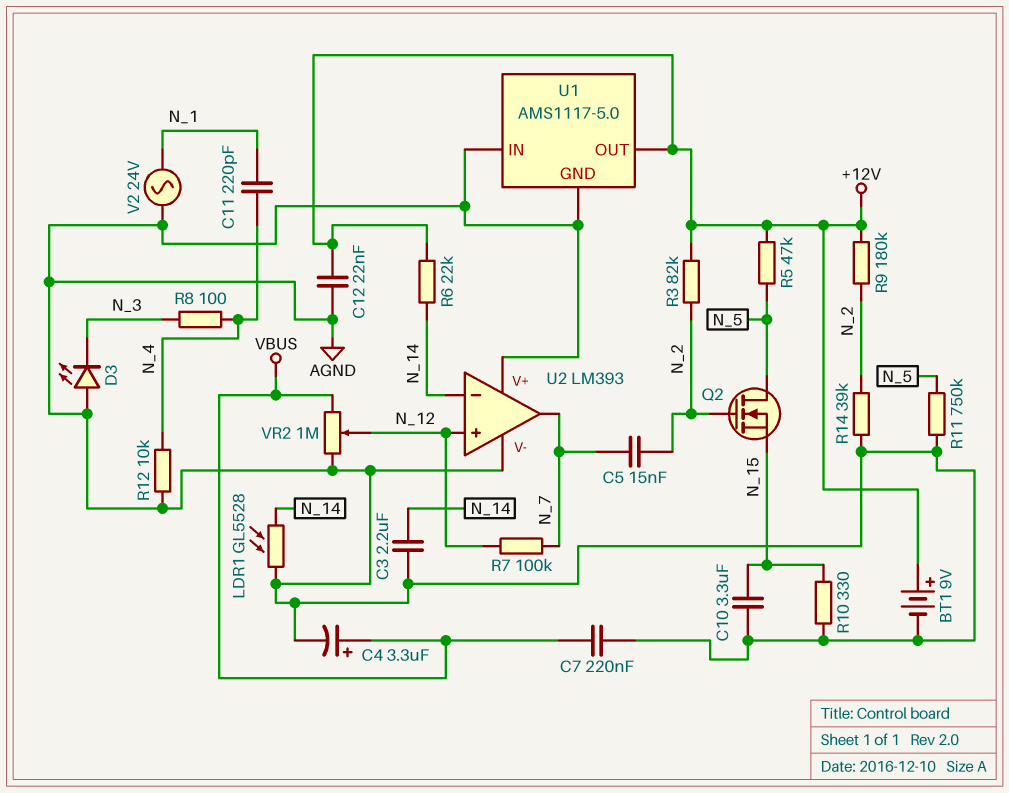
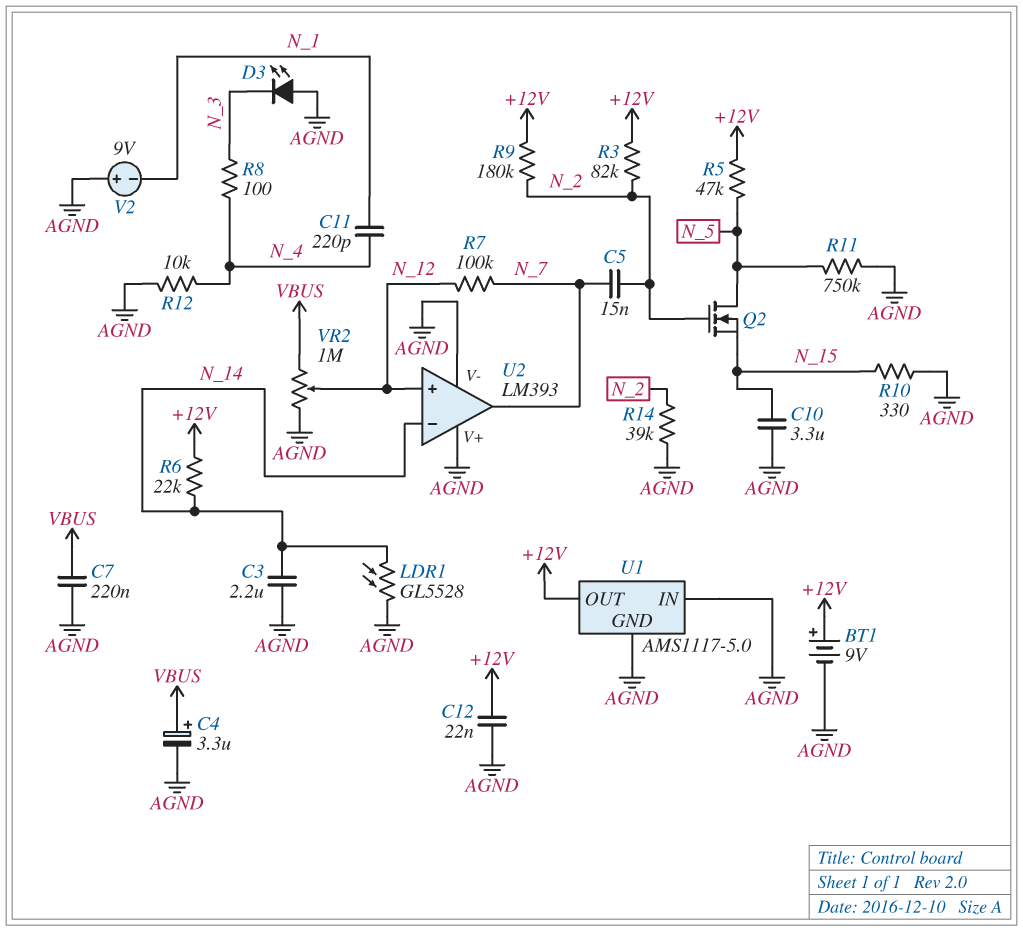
V2: AC 24V (AGND, N_1) -> 9V (plus AGND, minus N_1)

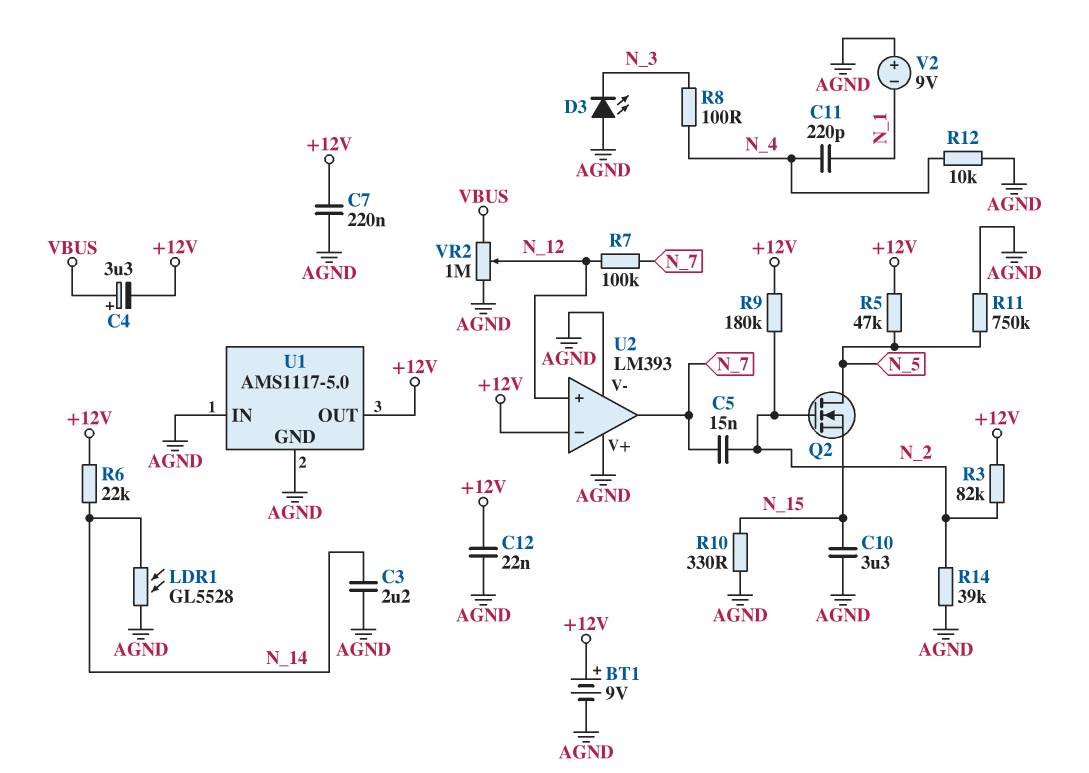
C4: 3.3uF (plus VBUS, minus AGND) -> 3.3uF (plus VBUS, minus +12V)
C7: 220nF (AGND, VBUS) -> 220nF (+12V, AGND)
U2 pin in-: N_14 -> +12V

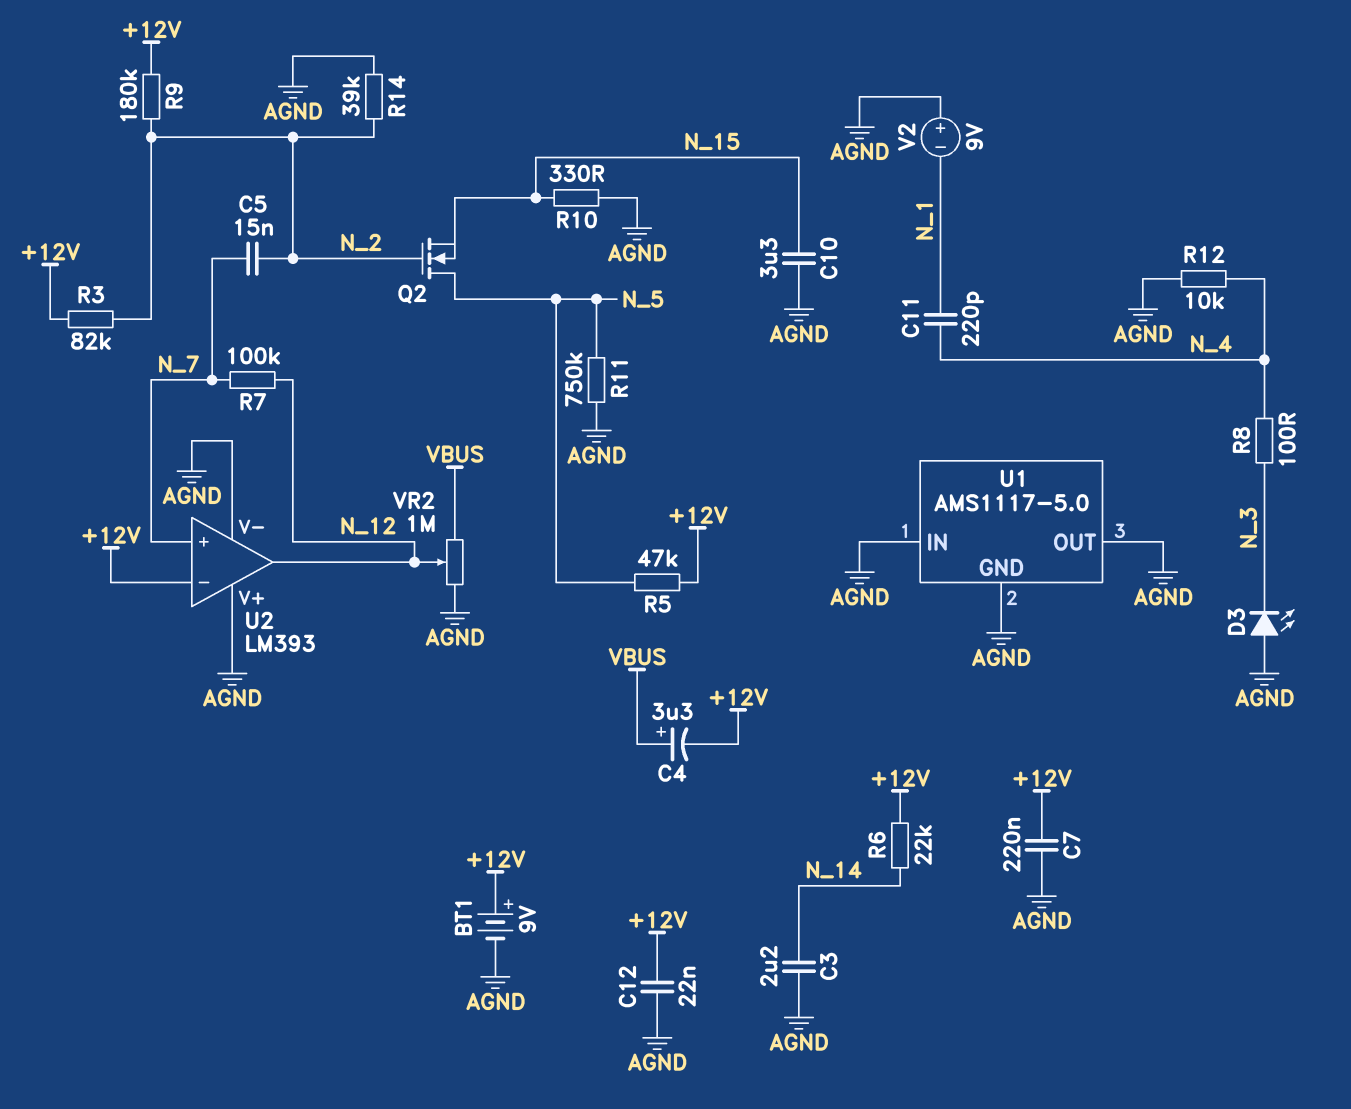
LDR1: GL5528 (AGND, N_14) -> none
U1 pin OUT: +12V -> AGND
U2 pin in+: N_12 -> N_7
U2 pin out: N_7 -> N_12

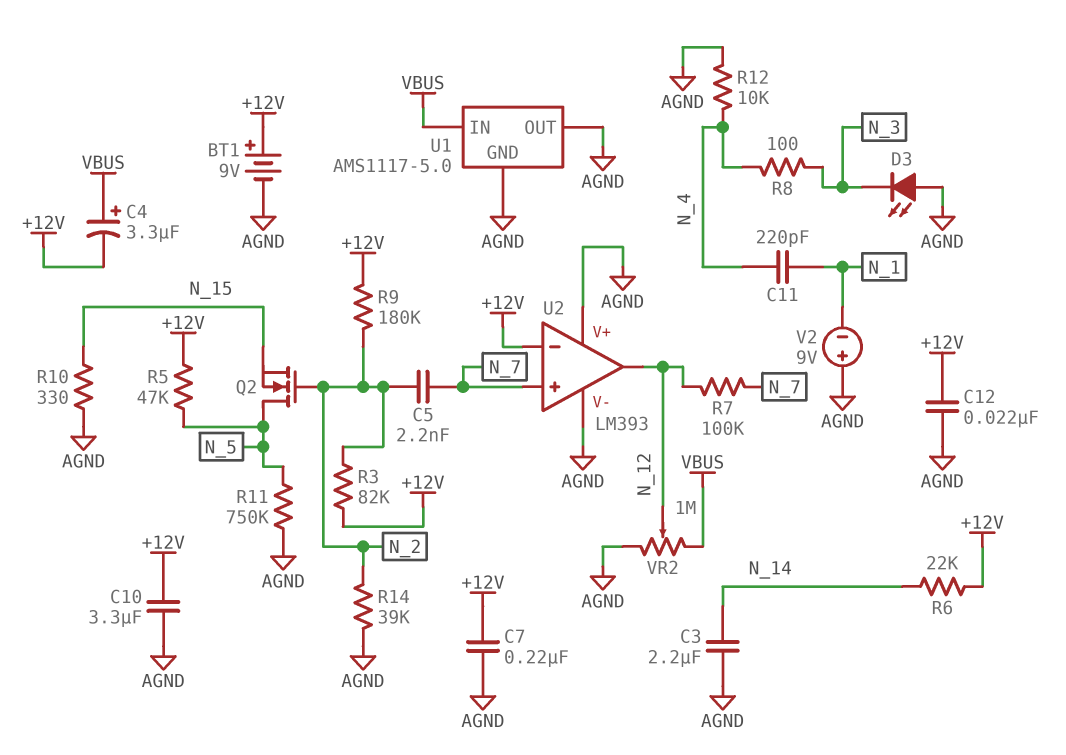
C5: 15nF (N_2, N_7) -> 2.2nF (N_2, N_7)
C10: 3.3uF (AGND, N_15) -> 3.3uF (+12V, AGND)
U1 pin IN: AGND -> VBUS

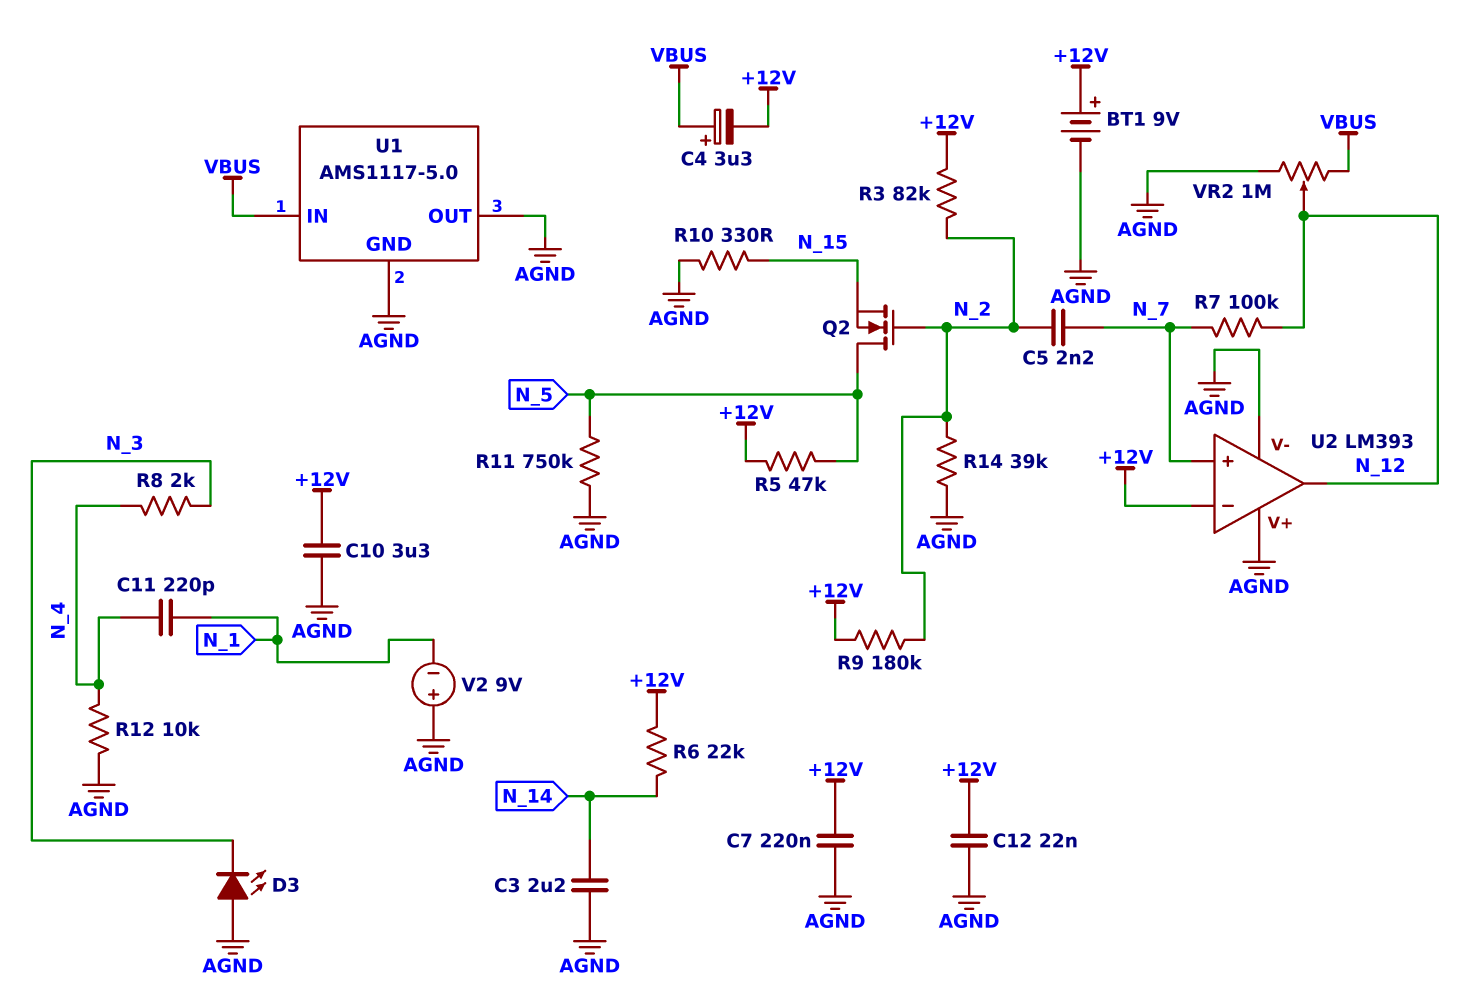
R8: 100 (N_3, N_4) -> 2k (N_3, N_4)

